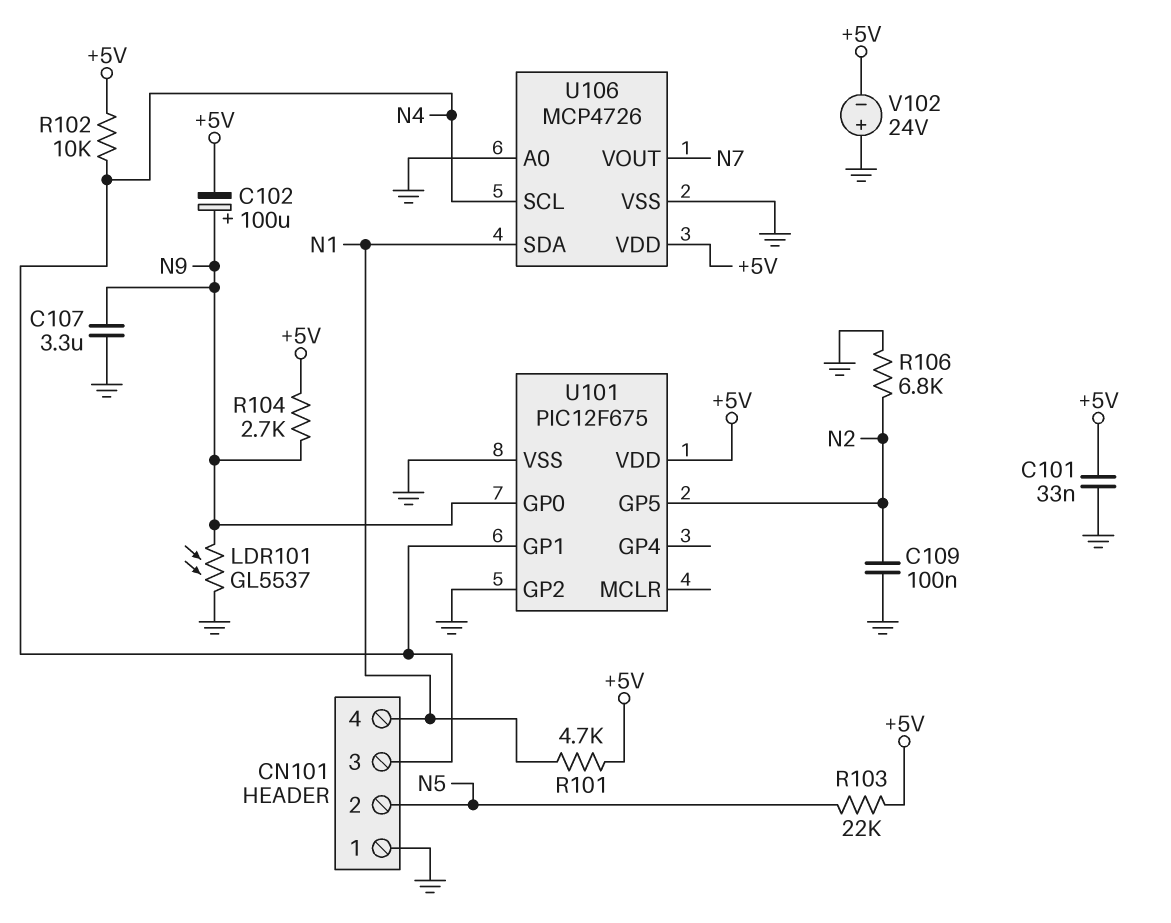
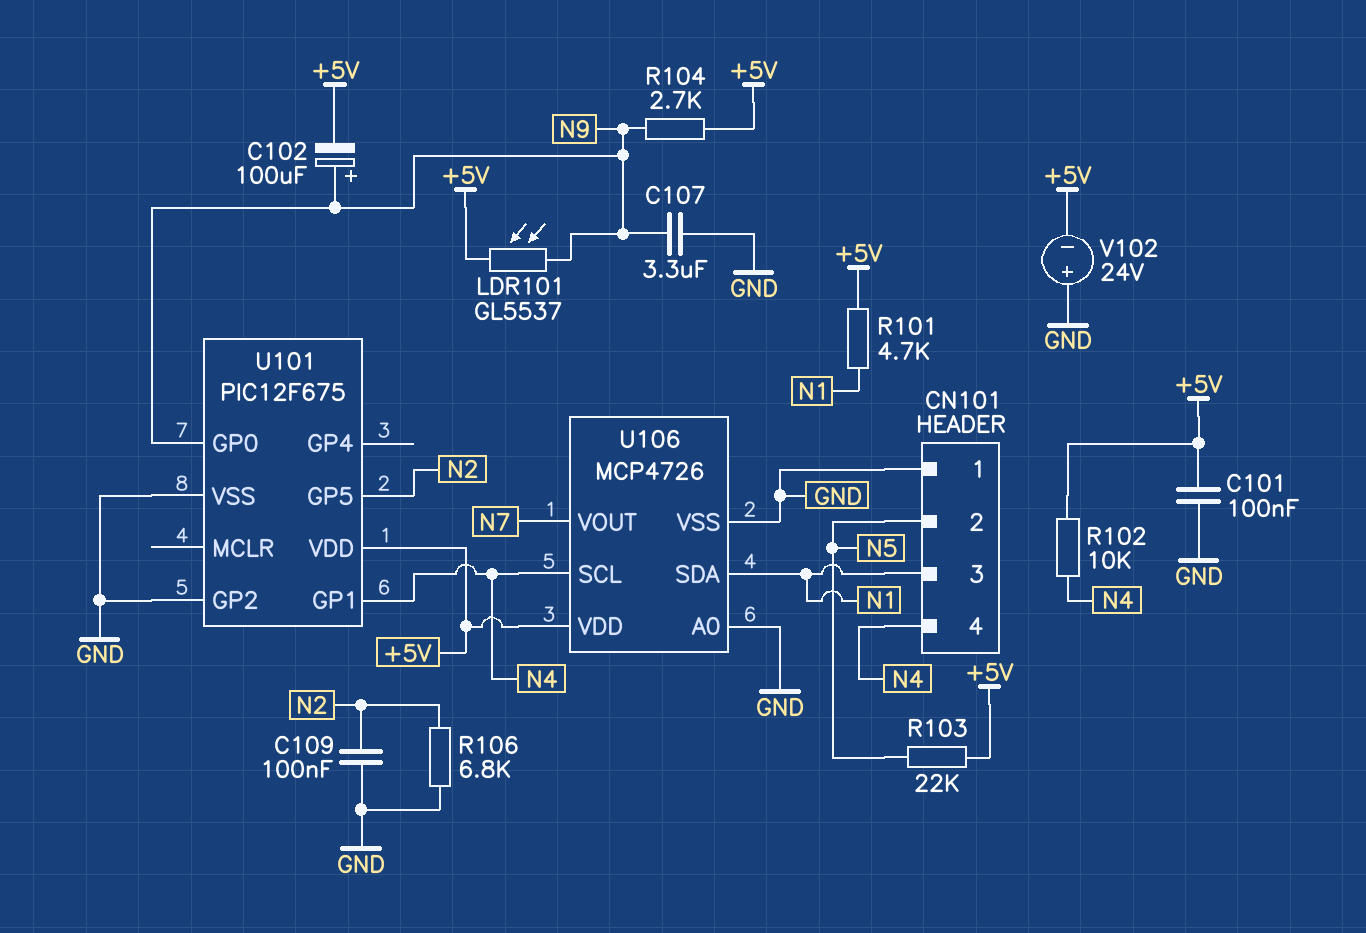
C101: 33nF (+5V, GND) -> 100nF (+5V, GND)
CN101 pin 3: N4 -> N1
CN101 pin 4: N1 -> N4
LDR101: GL5537 (GND, N9) -> GL5537 (+5V, N9)

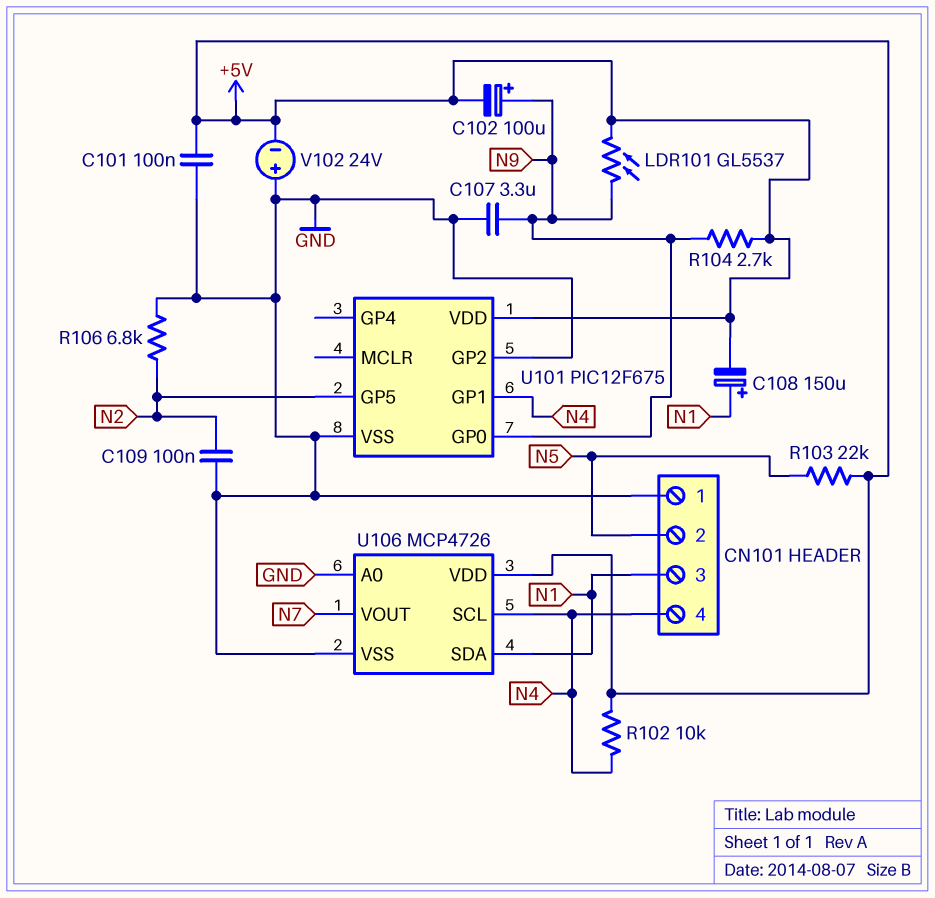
C108: none -> 150uF (plus N1, minus +5V)
R101: 4.7k (+5V, N1) -> none

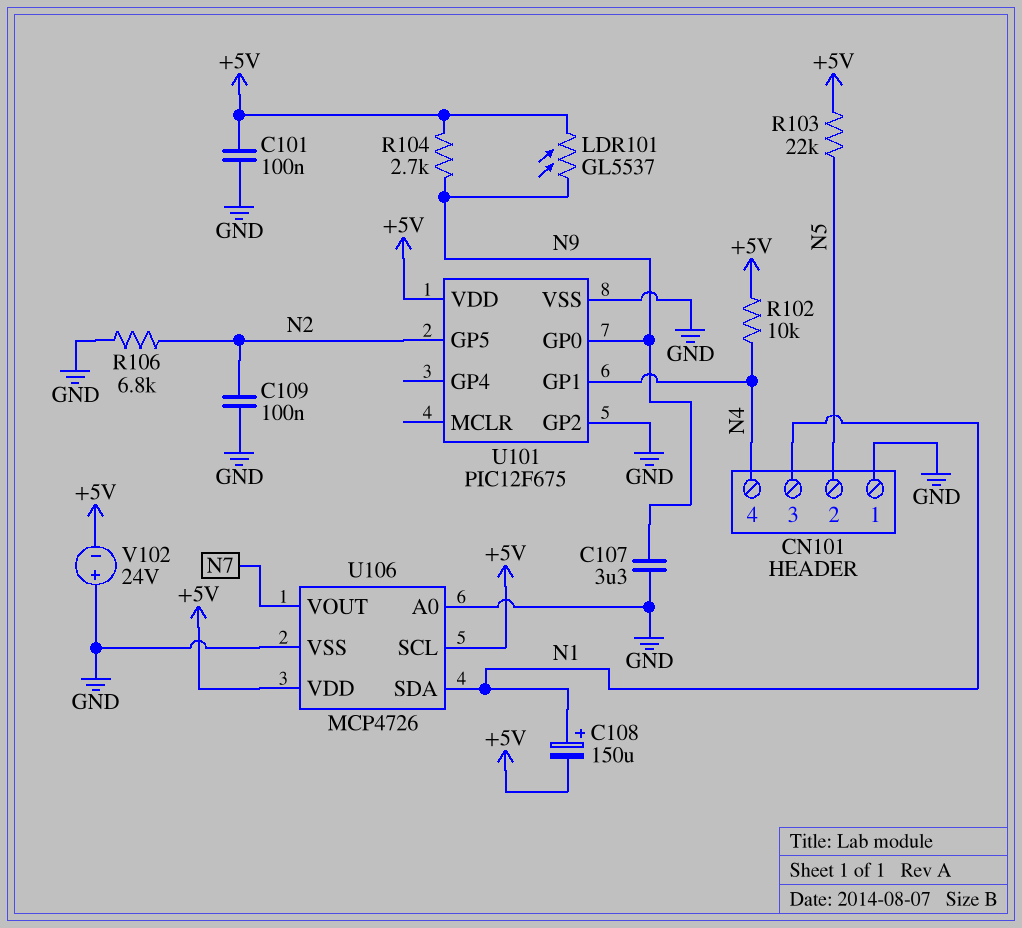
C102: 100uF (plus N9, minus +5V) -> none
U106 pin SCL: N4 -> +5V

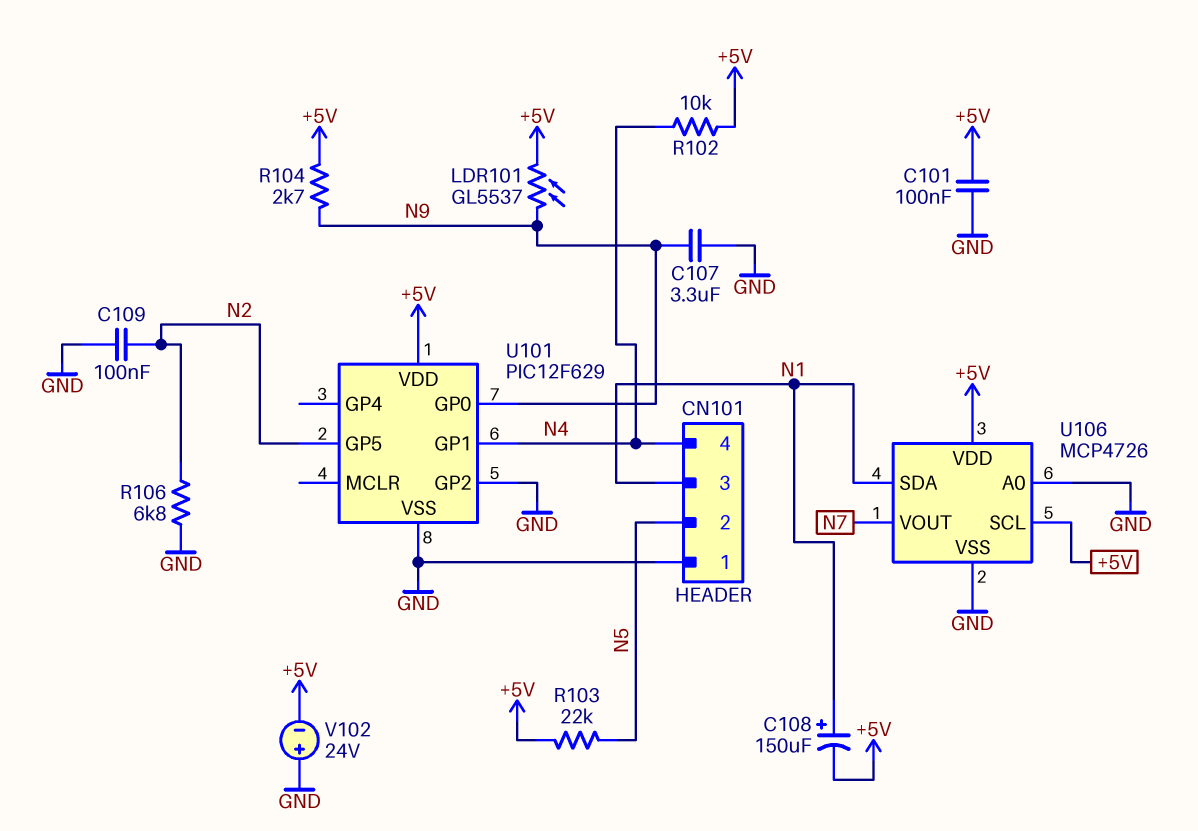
U101: PIC12F675 -> PIC12F629

